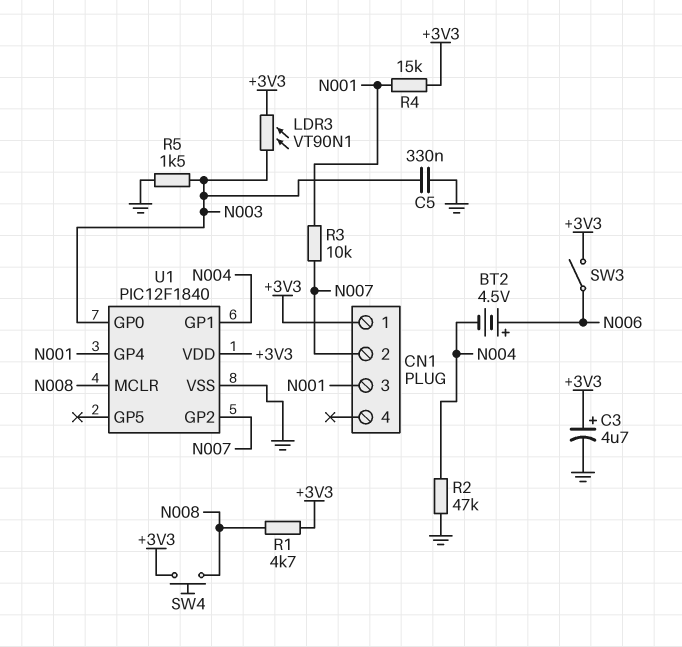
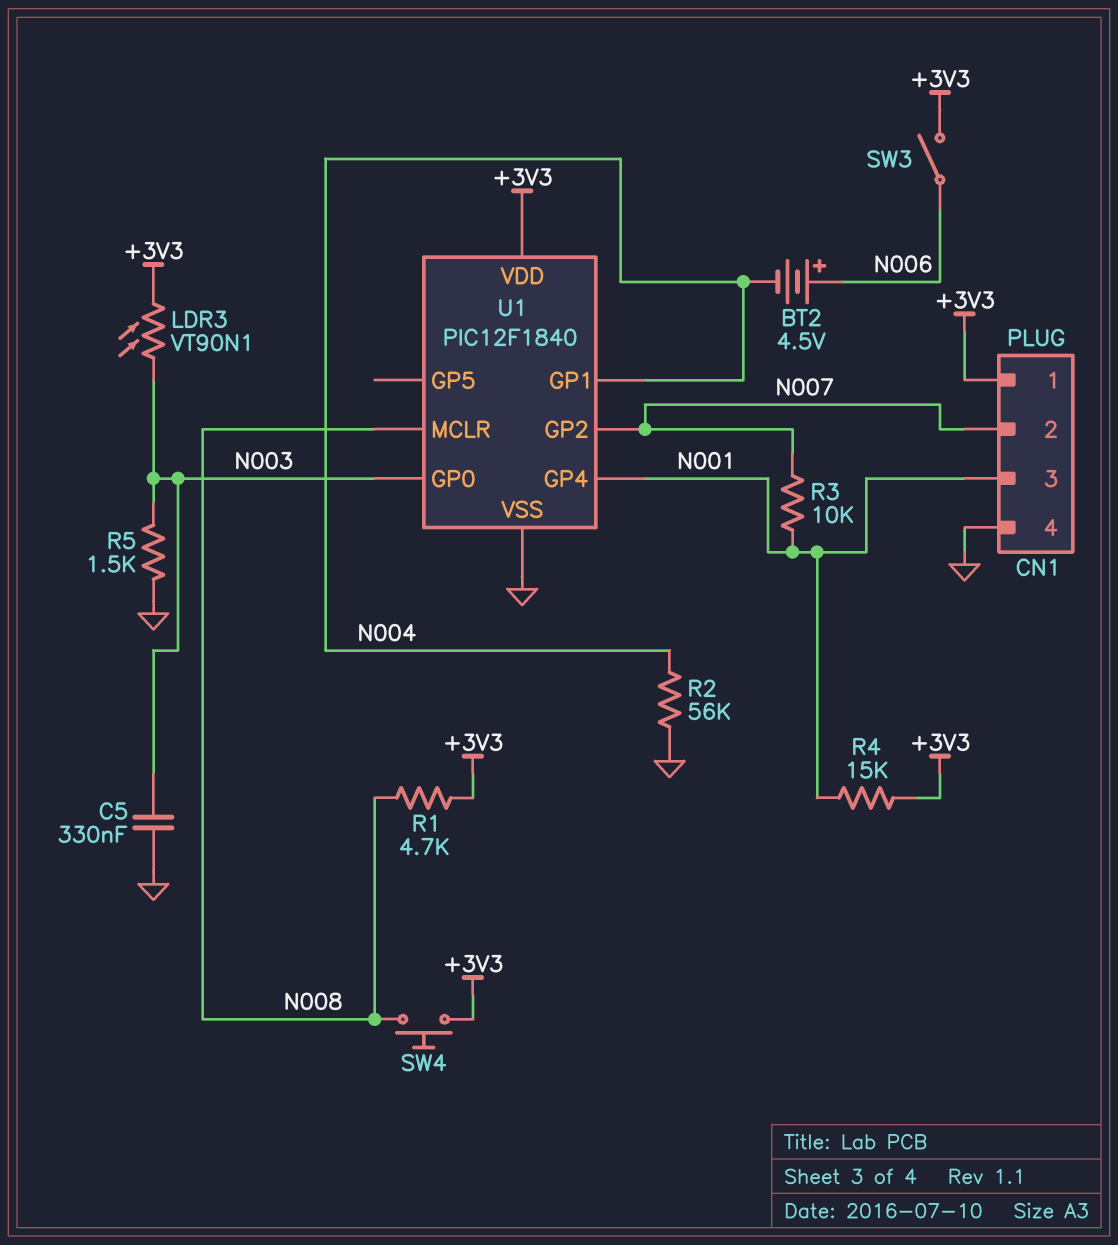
C3: 4.7uF (plus +3V3, minus GND) -> none
CN1 pin 4: none -> GND
R2: 47k (GND, N004) -> 56k (GND, N004)

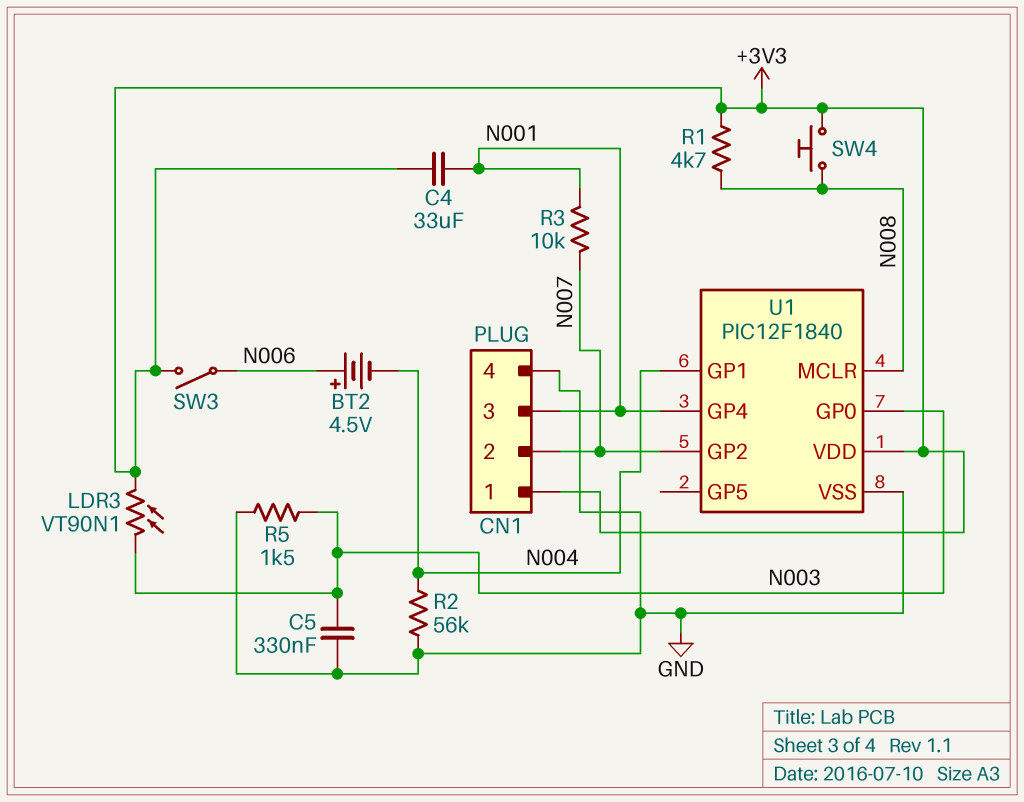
C4: none -> 33uF (+3V3, N001)
R4: 15k (+3V3, N001) -> none

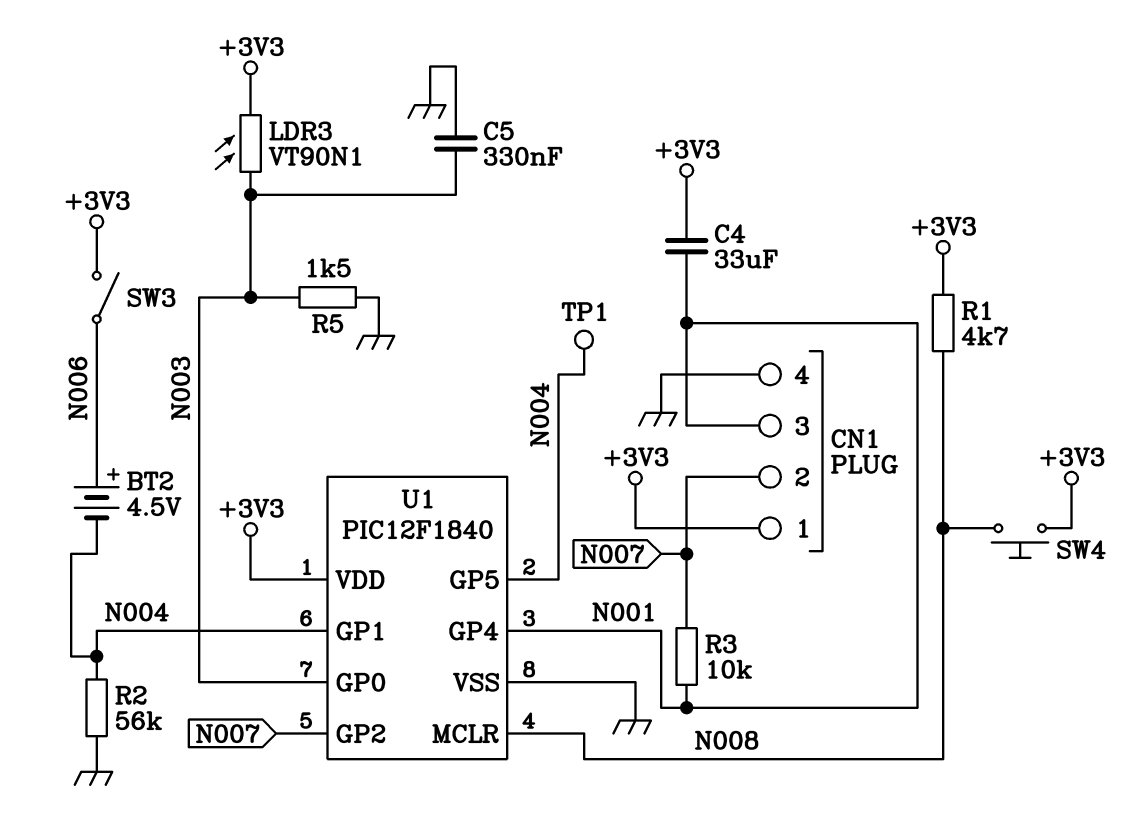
TP1: none -> test point (N004)
U1 pin GP5: none -> N004

